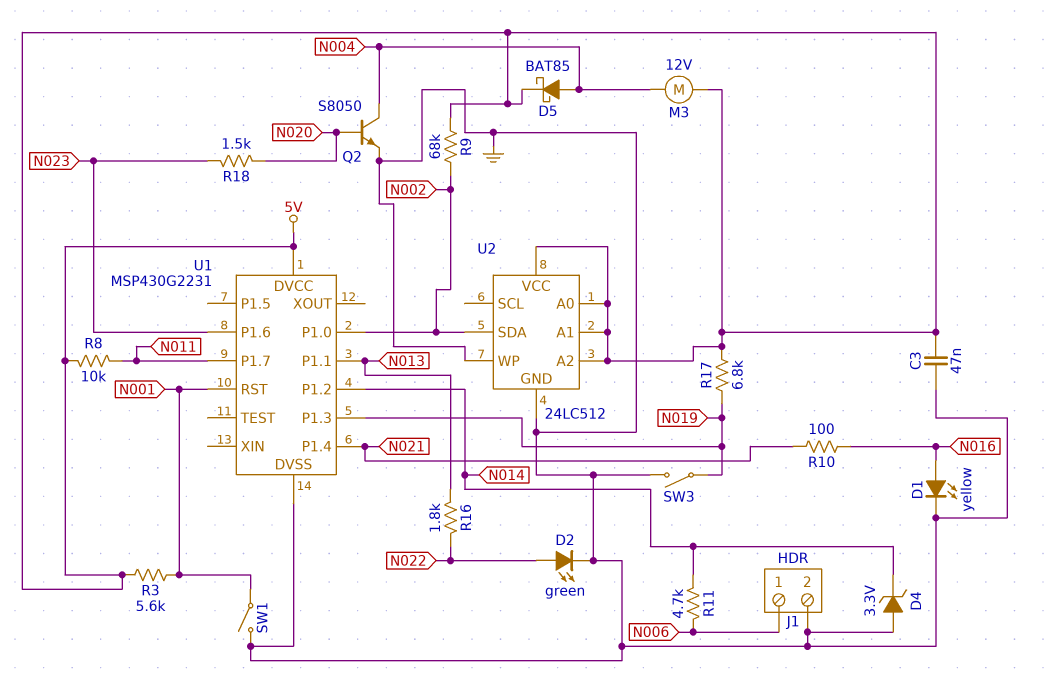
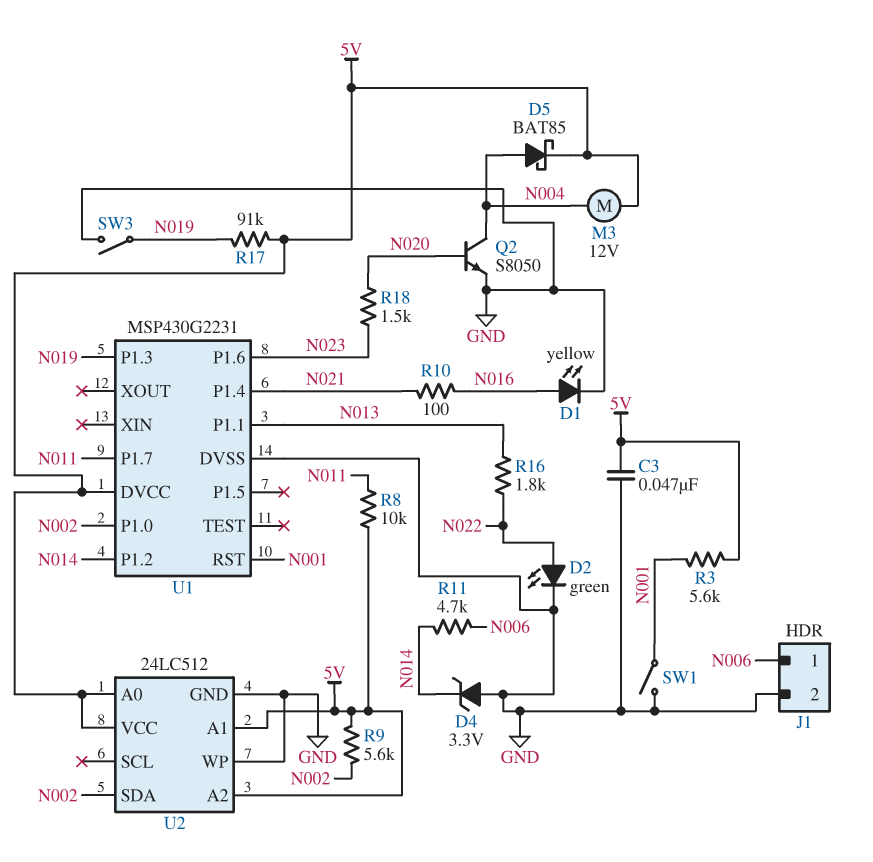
R9: 68k (5V, N002) -> 5.6k (5V, N002)
R17: 6.8k (5V, N019) -> 91k (5V, N019)

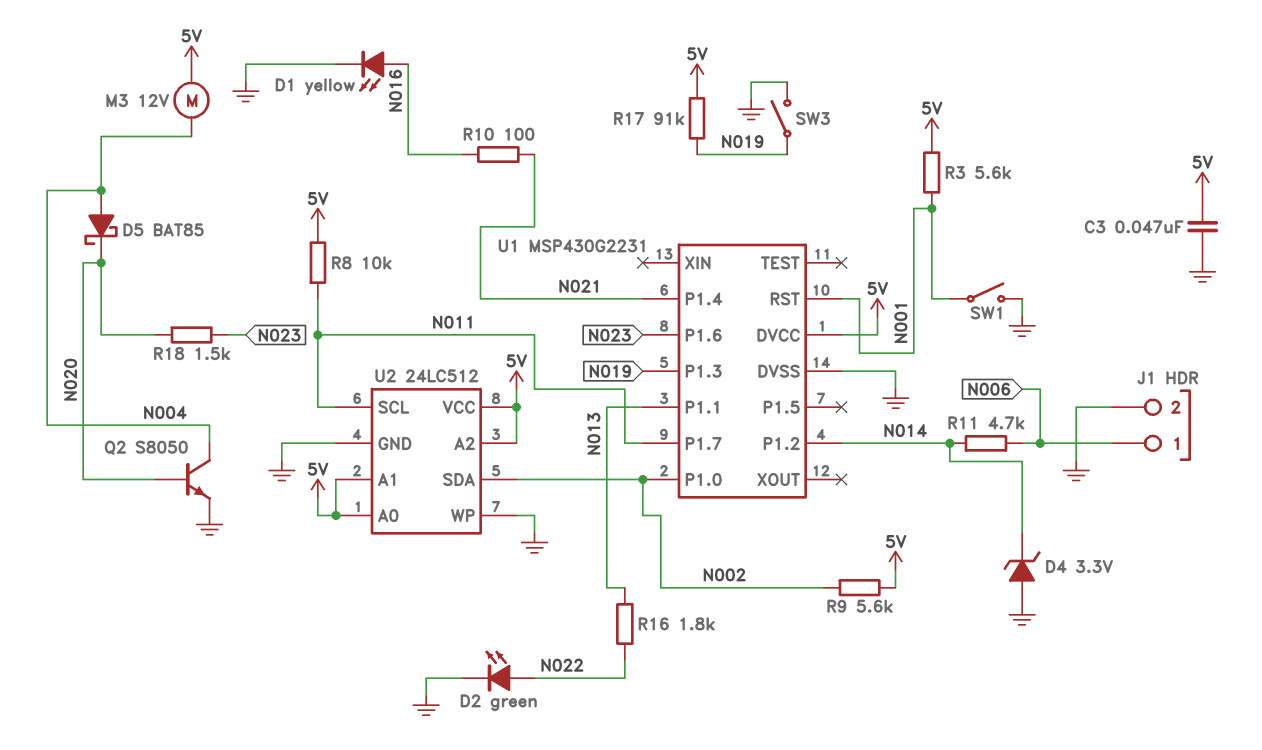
D5: schottky BAT85 (A N004, K 5V) -> schottky BAT85 (A N004, K N020)
U2 pin SCL: none -> N011

